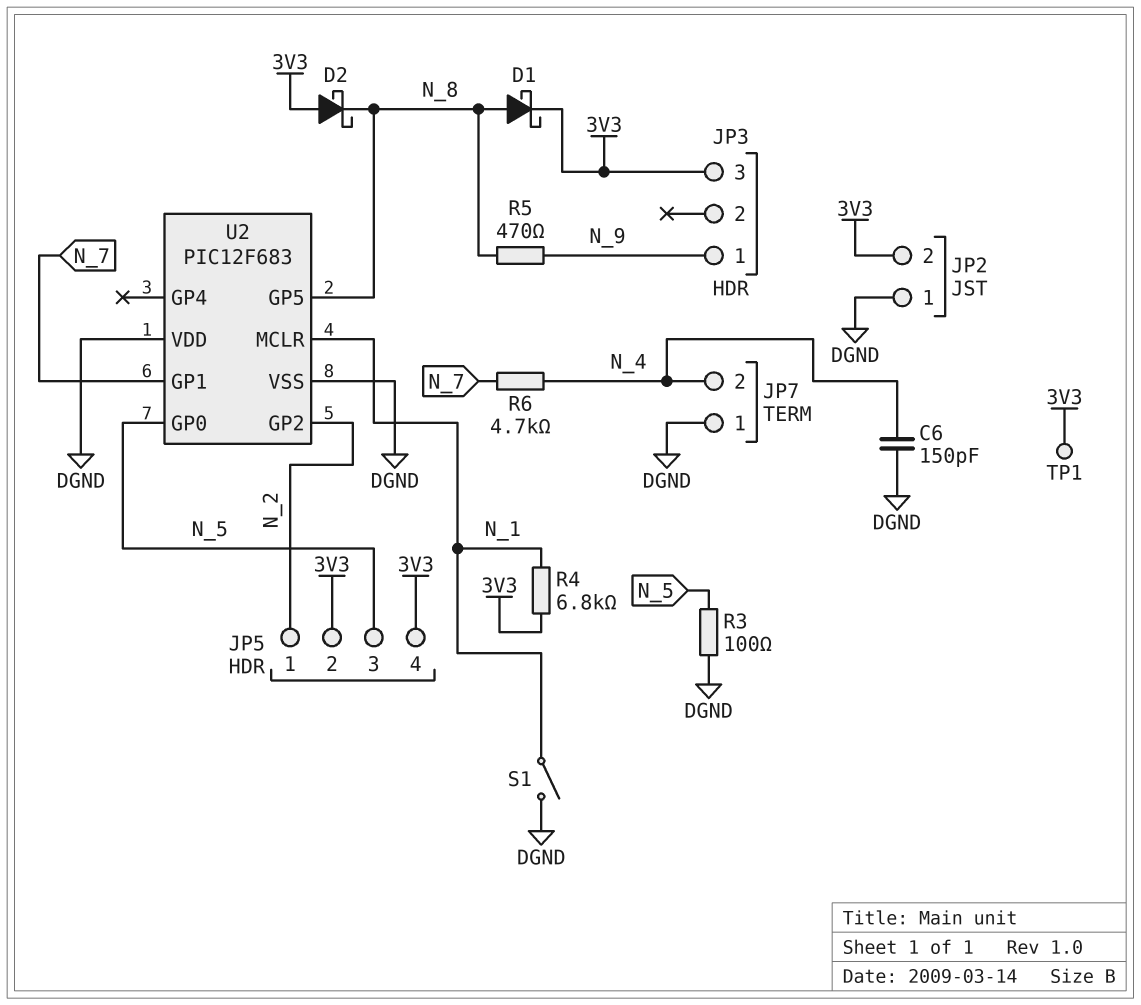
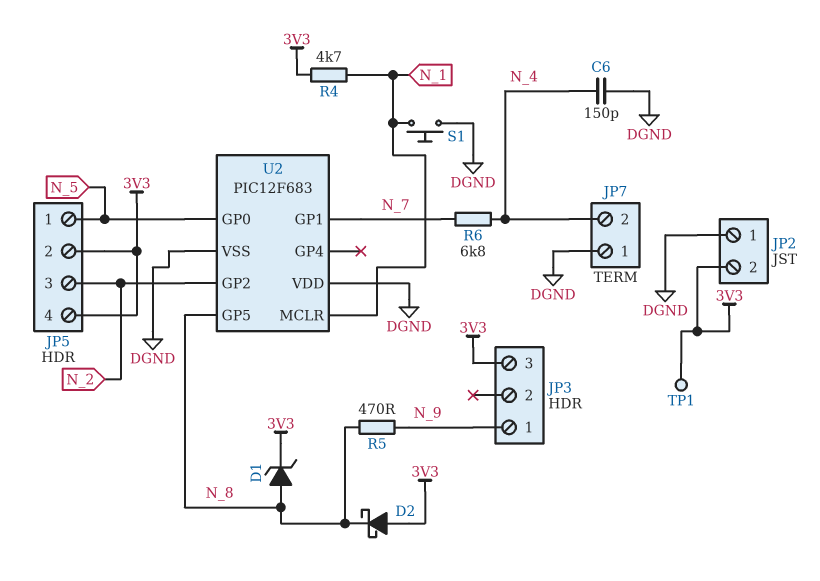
D1: schottky (A N_8, K 3V3) -> zener (A N_8, K 3V3)
JP5 pin 1: N_2 -> N_5
JP5 pin 3: N_5 -> N_2
R3: 100 (DGND, N_5) -> none
R4: 6.8k (3V3, N_1) -> 4.7k (3V3, N_1)
R6: 4.7k (N_4, N_7) -> 6.8k (N_4, N_7)
S1: switch (DGND, N_1) -> button (DGND, N_1)

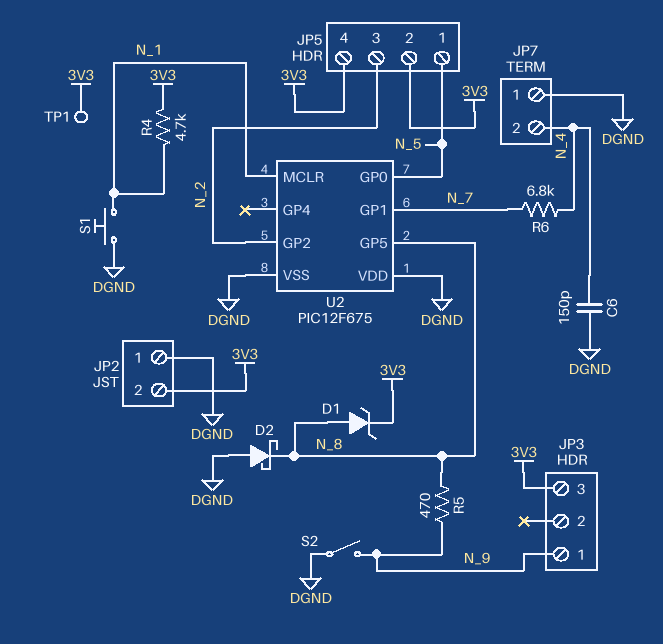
D2: schottky (A 3V3, K N_8) -> schottky (A DGND, K N_8)
S2: none -> switch (DGND, N_9)
U2: PIC12F683 -> PIC12F675

